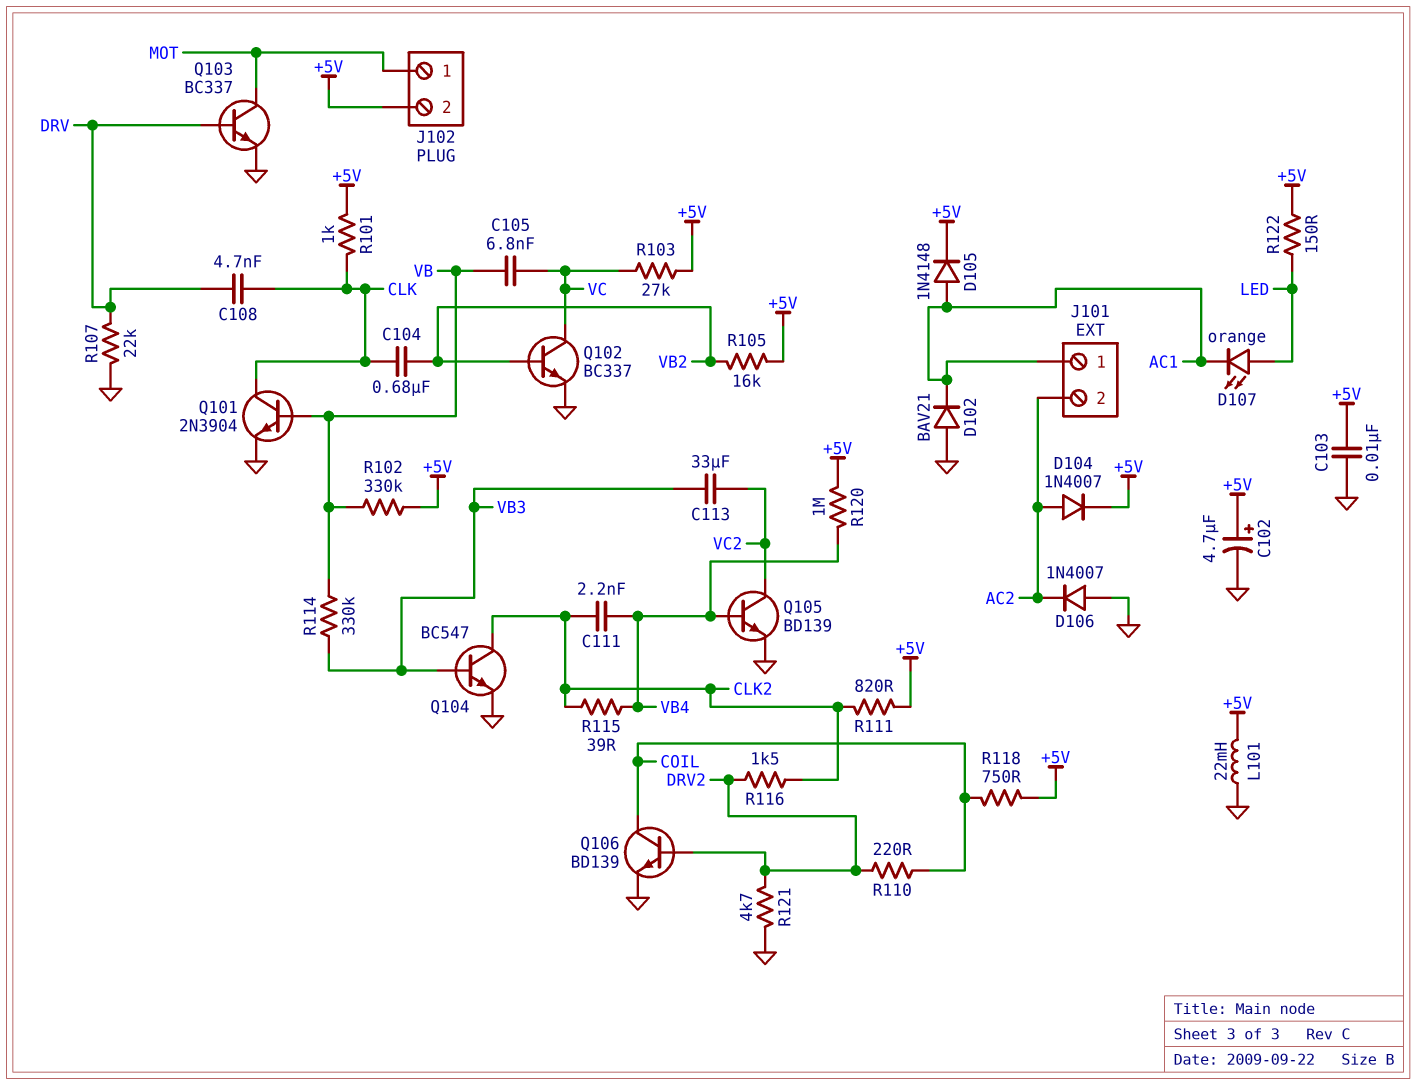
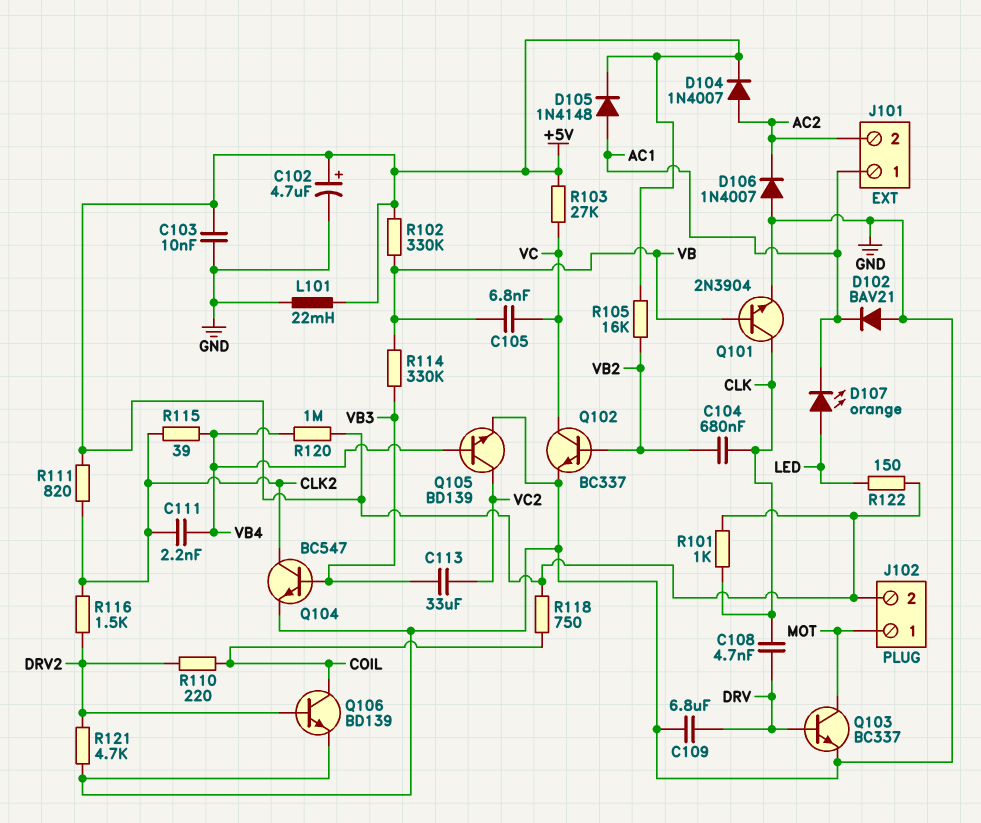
C109: none -> 6.8uF (DRV, GND)
R107: 22k (DRV, GND) -> none

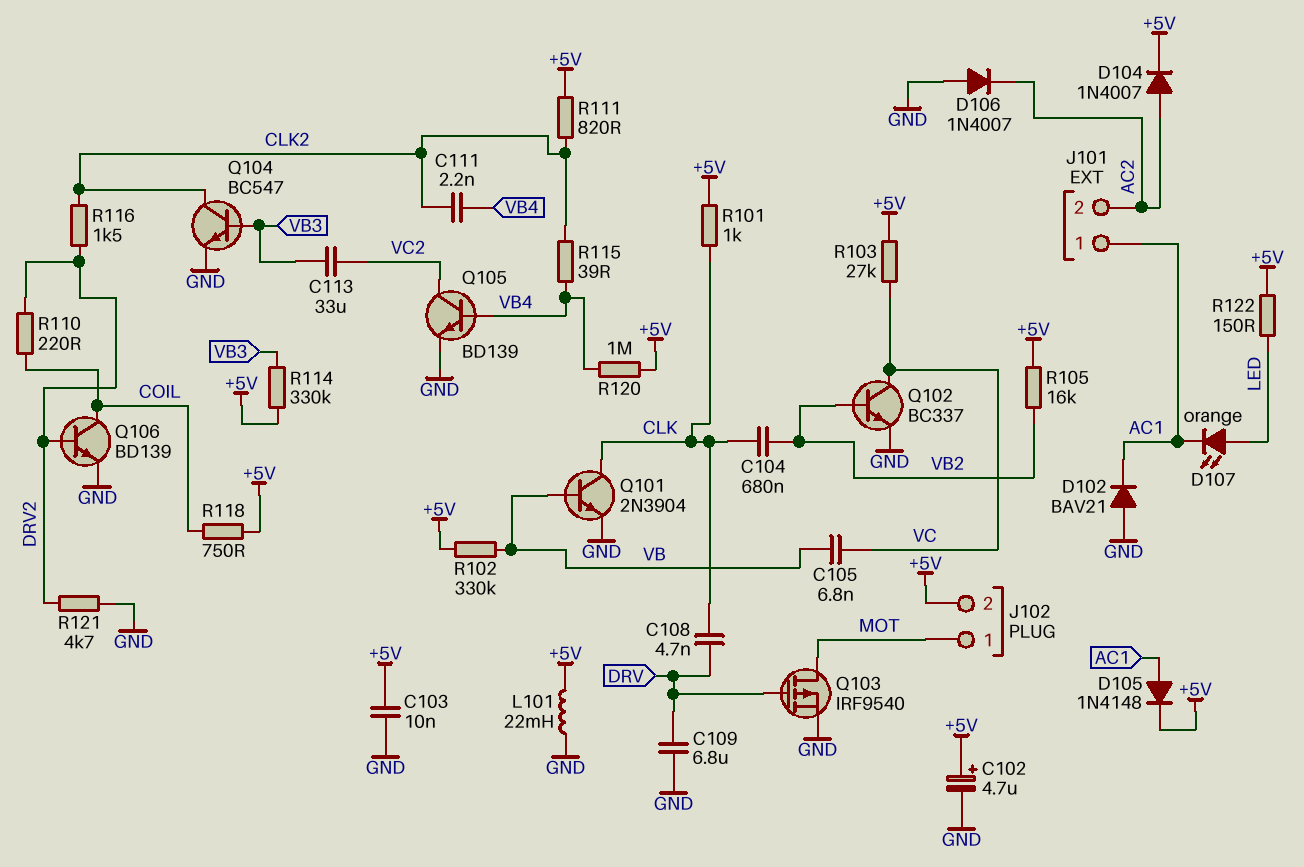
Q103: NPN BC337 (B DRV, C MOT, E GND) -> PMOS IRF9540 (G DRV, D MOT, S GND)
R114: 330k (VB, VB3) -> 330k (+5V, VB3)

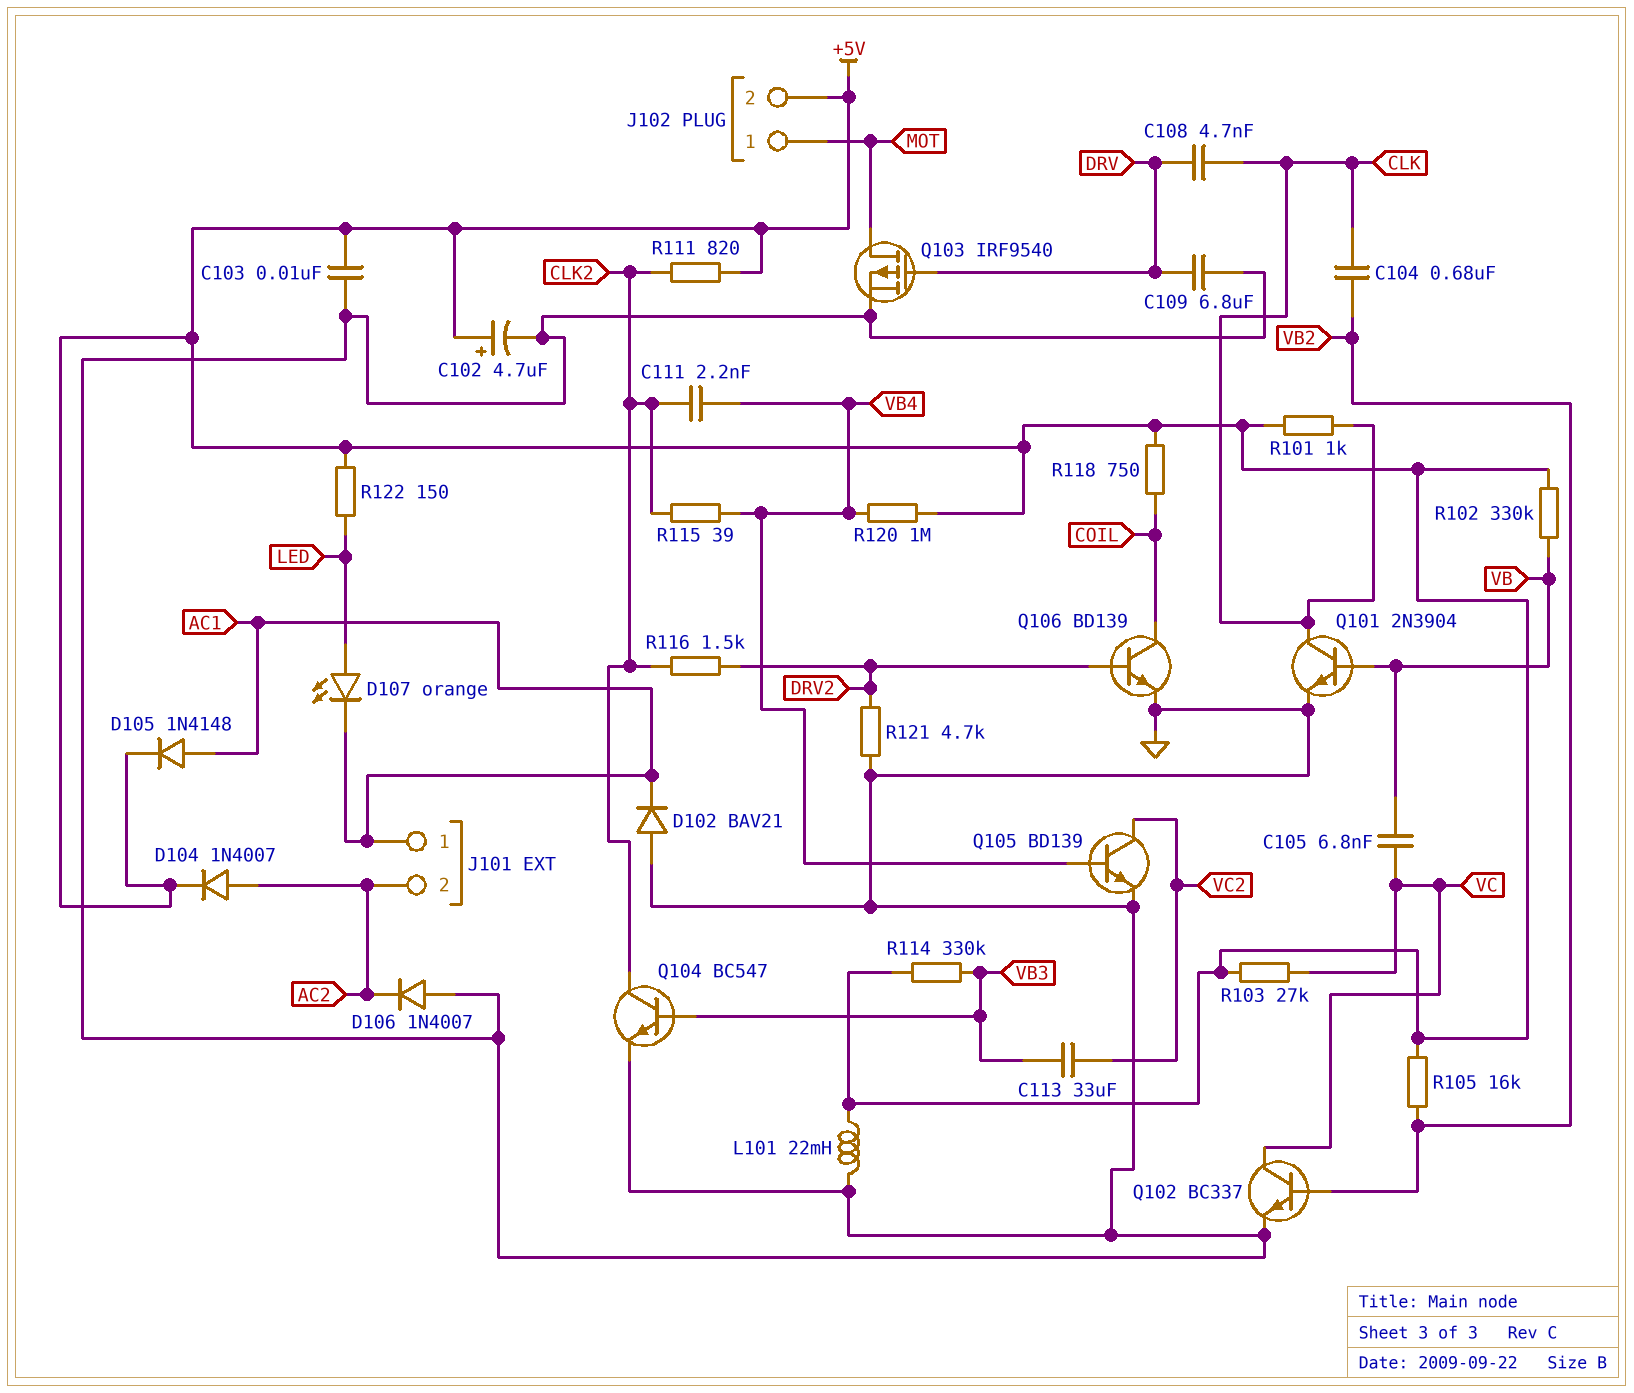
R110: 220 (COIL, DRV2) -> none

